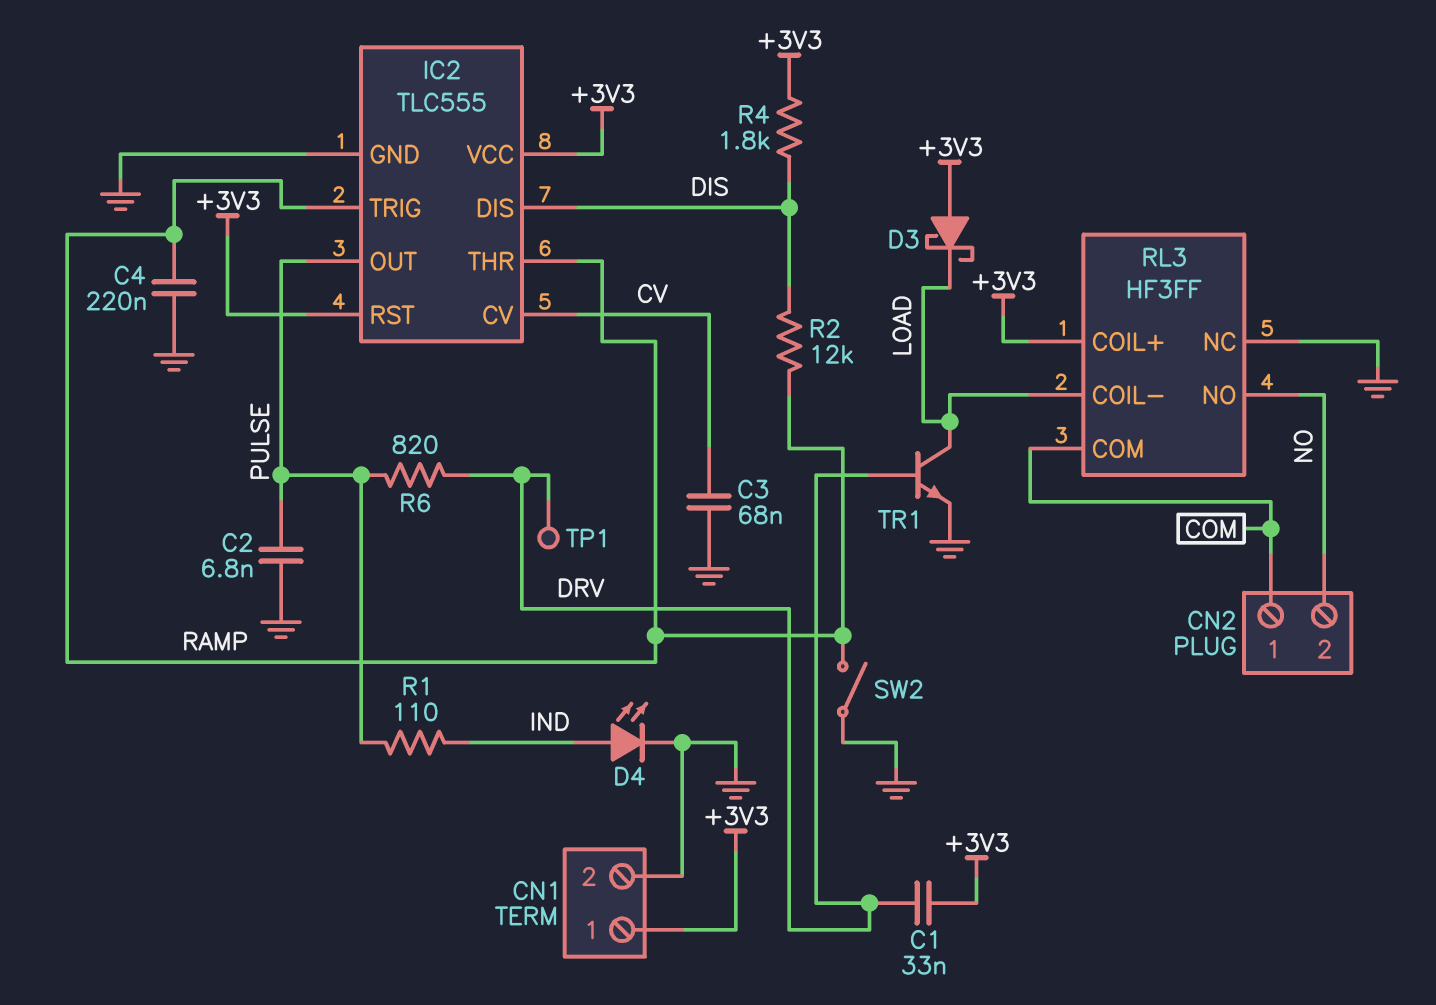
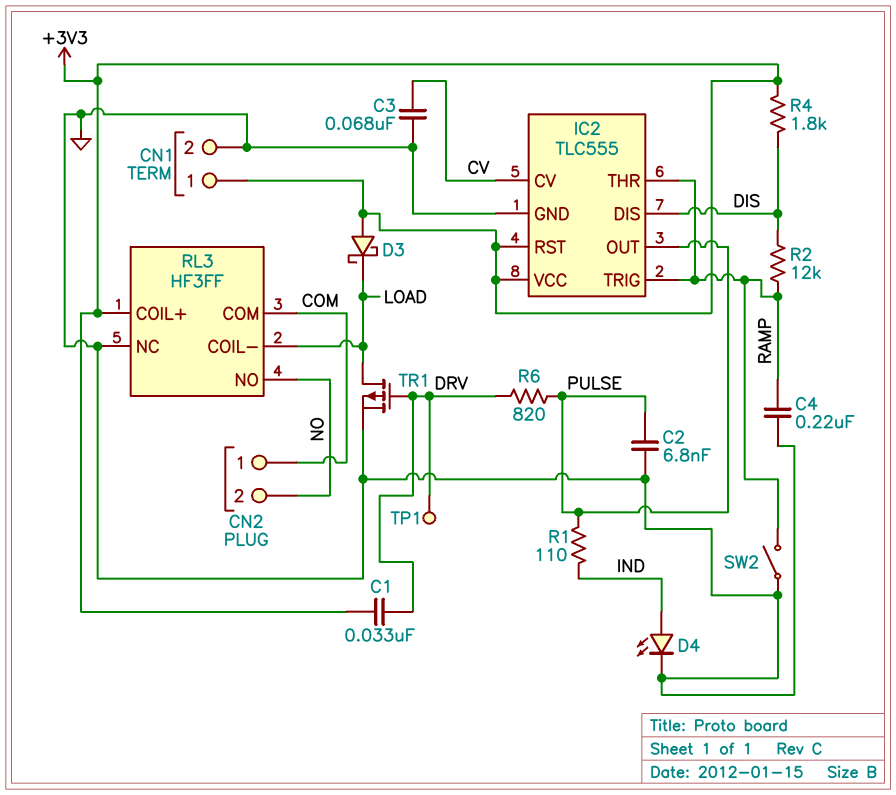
TR1: NPN (B DRV, C LOAD, E GND) -> PMOS (G DRV, D LOAD, S GND)

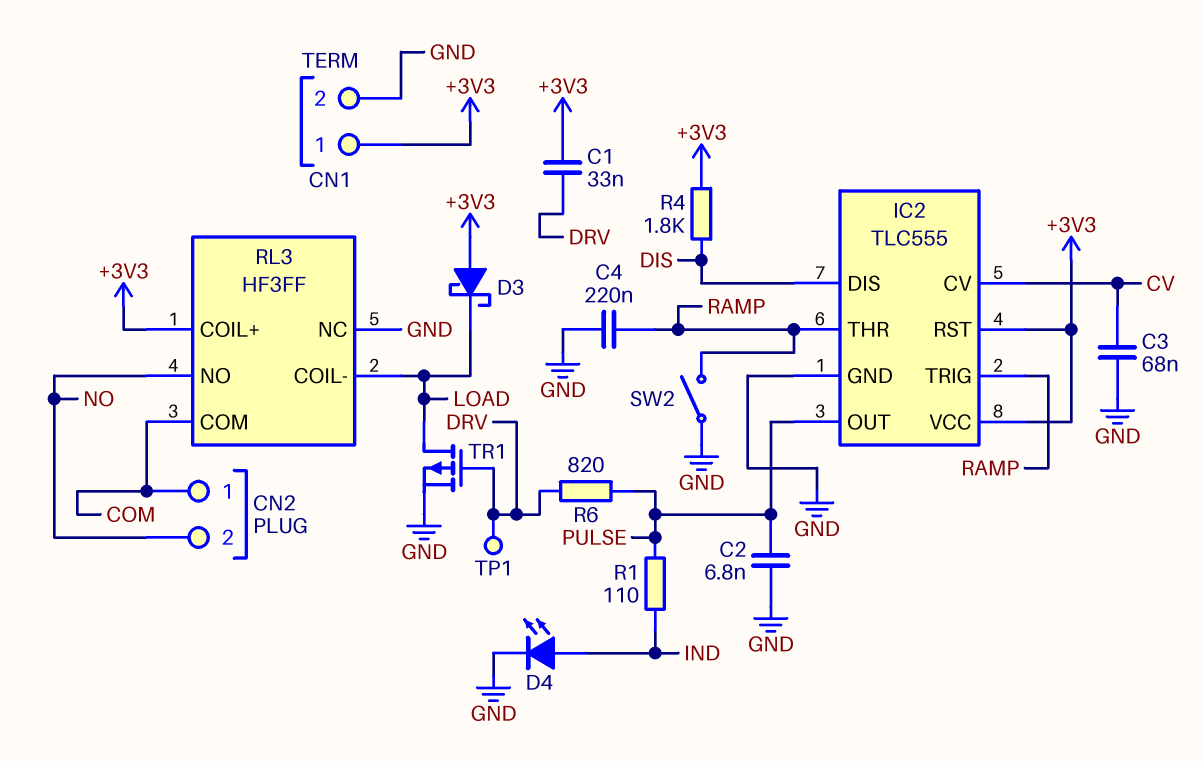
R2: 12k (DIS, RAMP) -> none

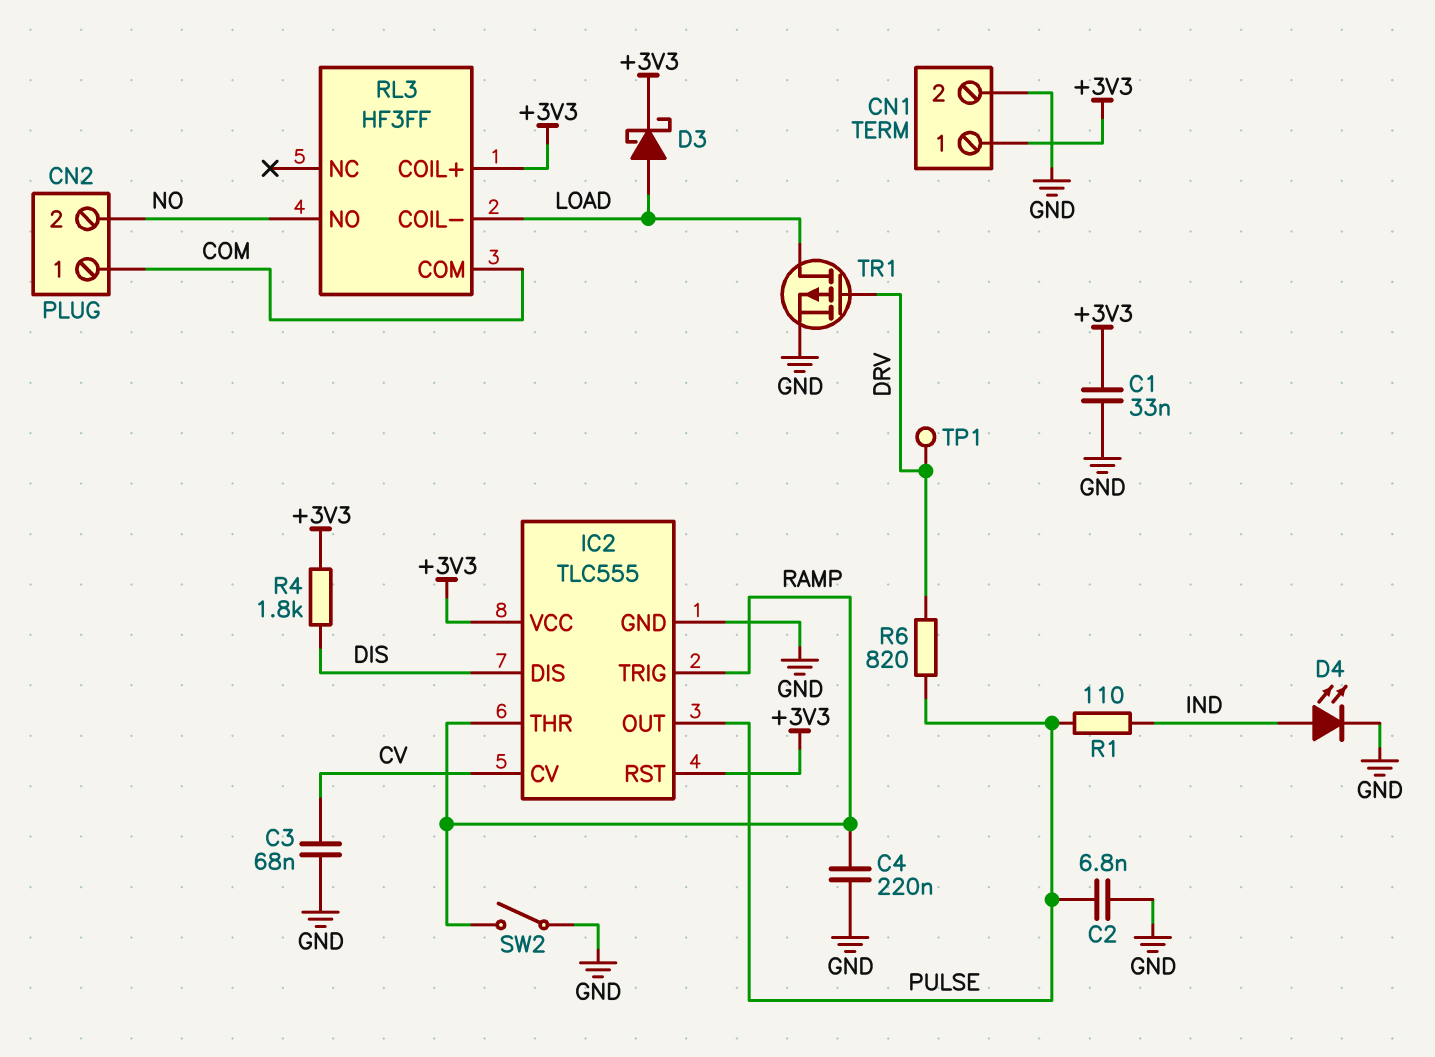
C1: 33nF (+3V3, DRV) -> 33nF (+3V3, GND)
D3: schottky (A +3V3, K LOAD) -> schottky (A LOAD, K +3V3)
RL3 pin NC: GND -> none

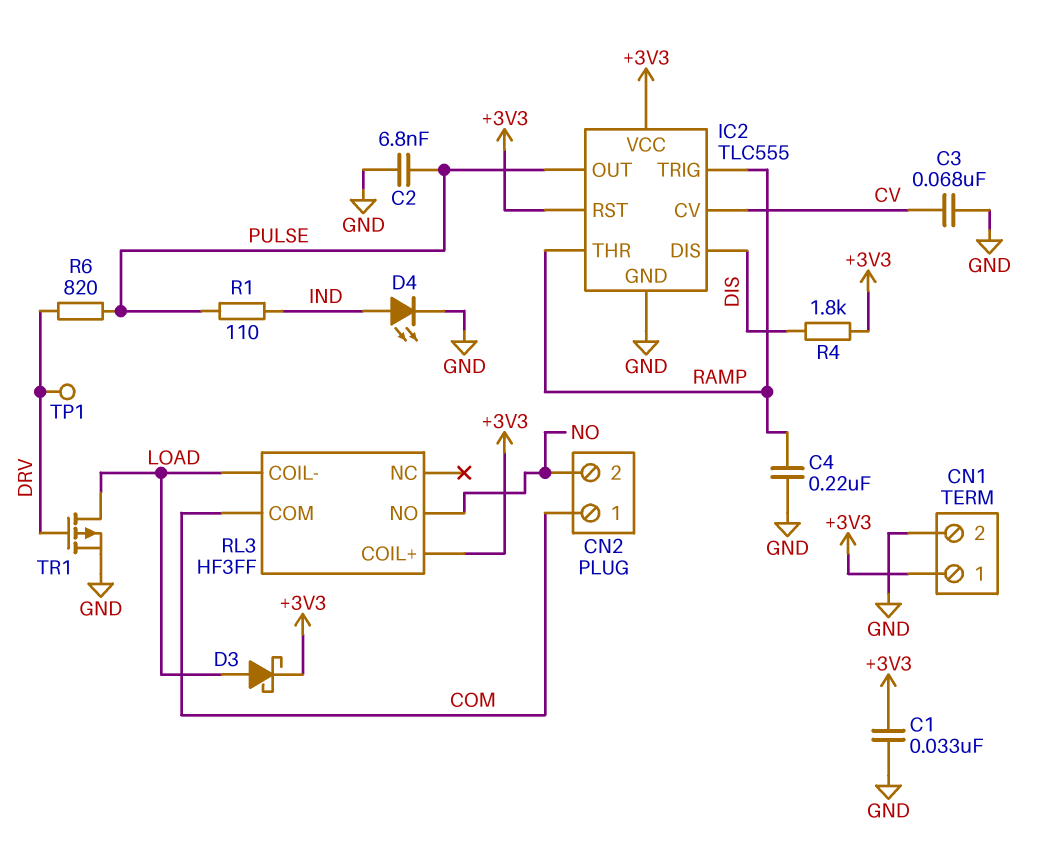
SW2: switch (GND, RAMP) -> none

